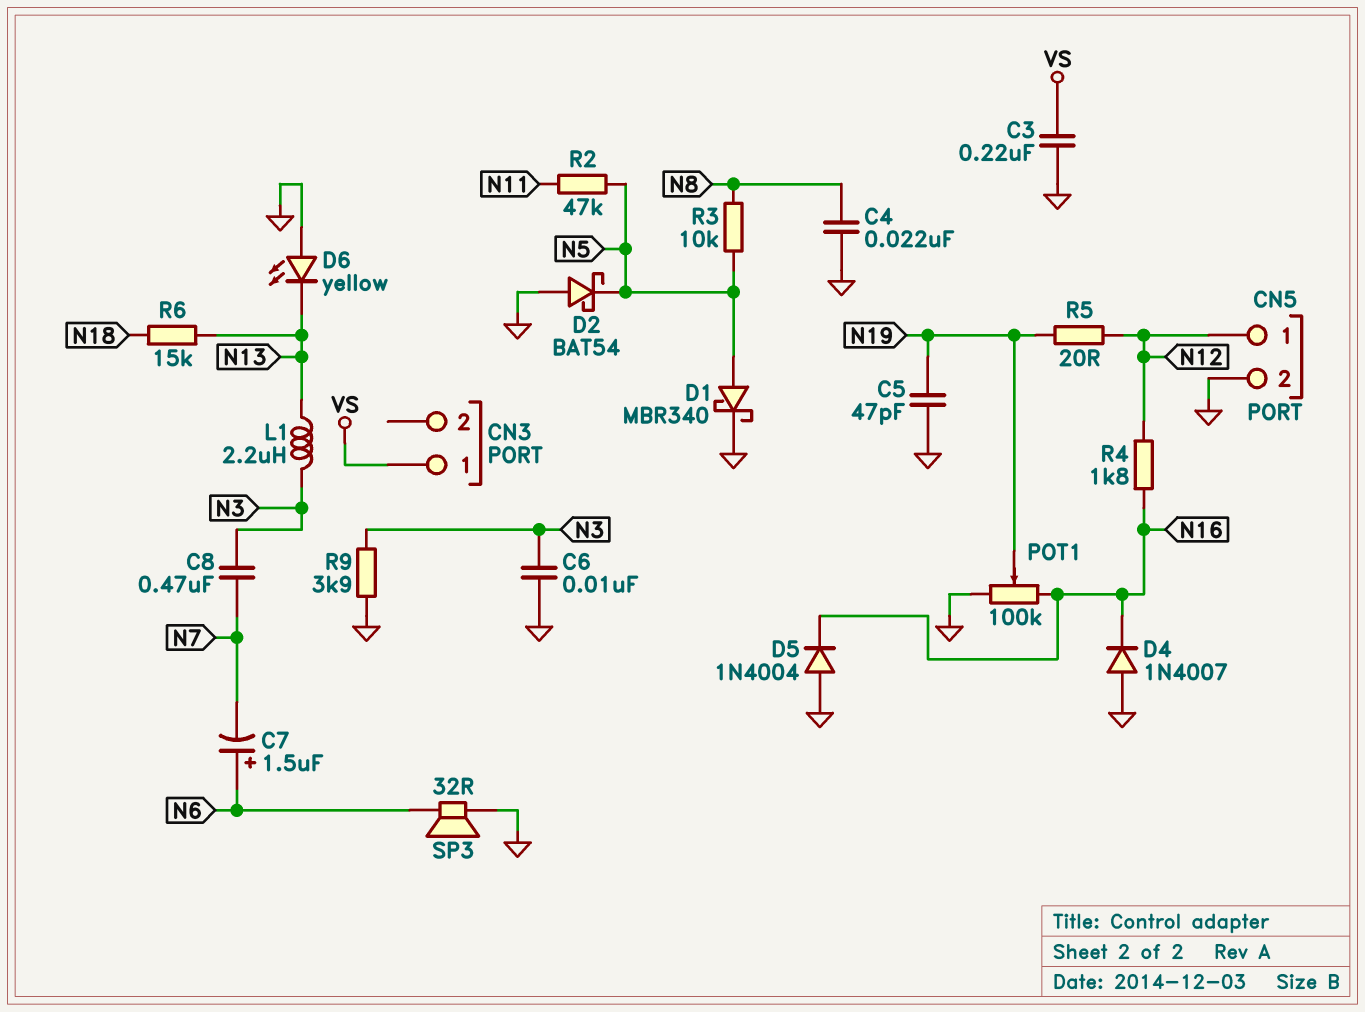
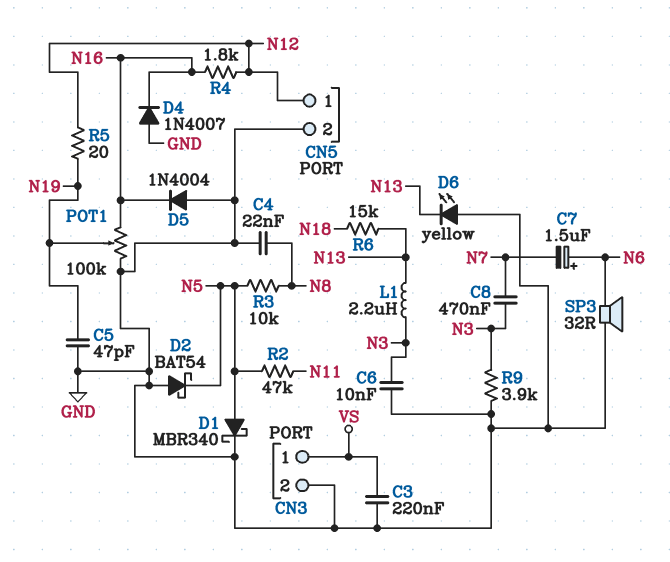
CN3 pin 2: none -> GND

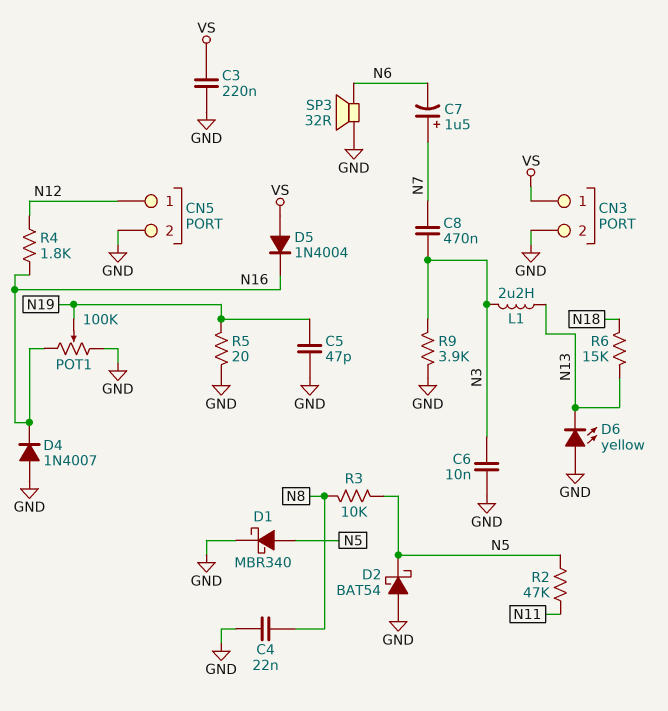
C7: 1.5uF (plus N6, minus N7) -> 1.5uF (plus N7, minus N6)
D5: diode 1N4004 (A GND, K N16) -> diode 1N4004 (A VS, K N16)
R5: 20 (N12, N19) -> 20 (GND, N19)

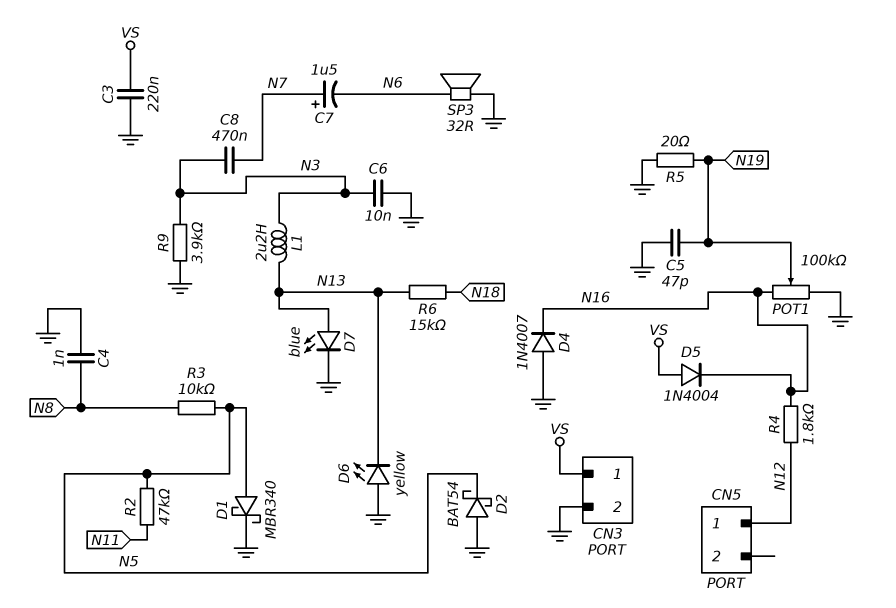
C4: 22nF (GND, N8) -> 1nF (GND, N8)
CN5 pin 2: GND -> none
D7: none -> LED blue (A N13, K GND)

